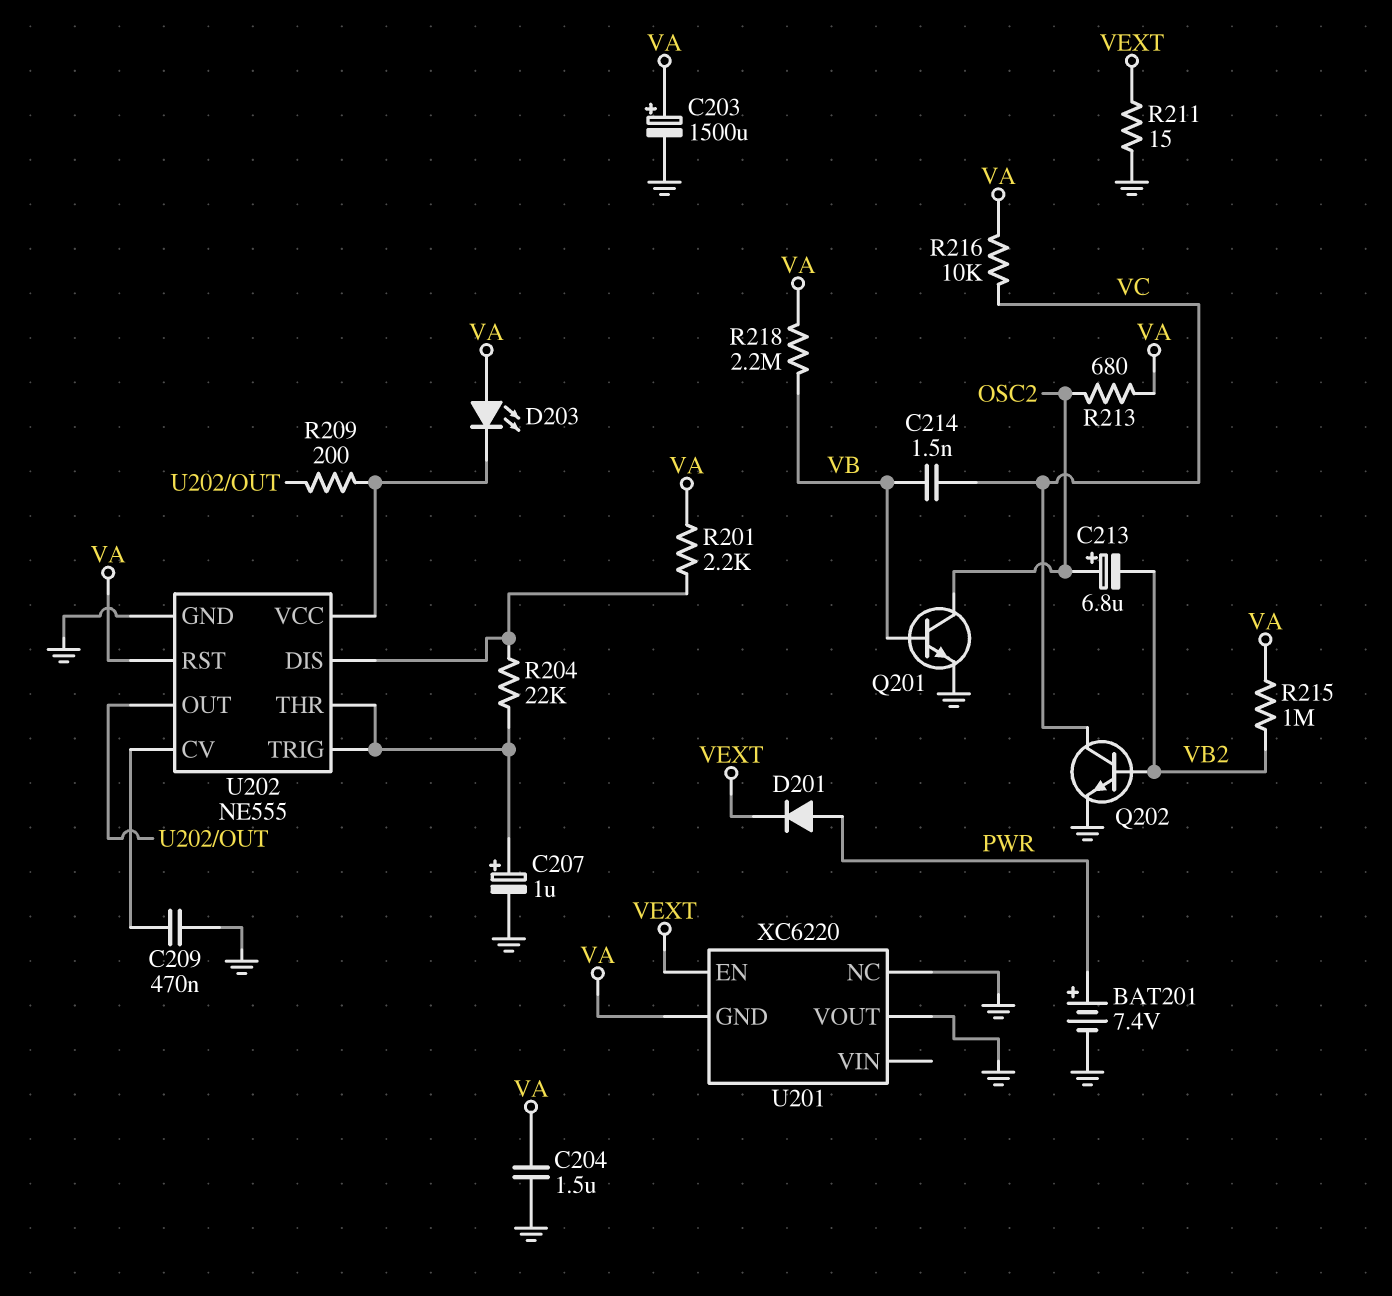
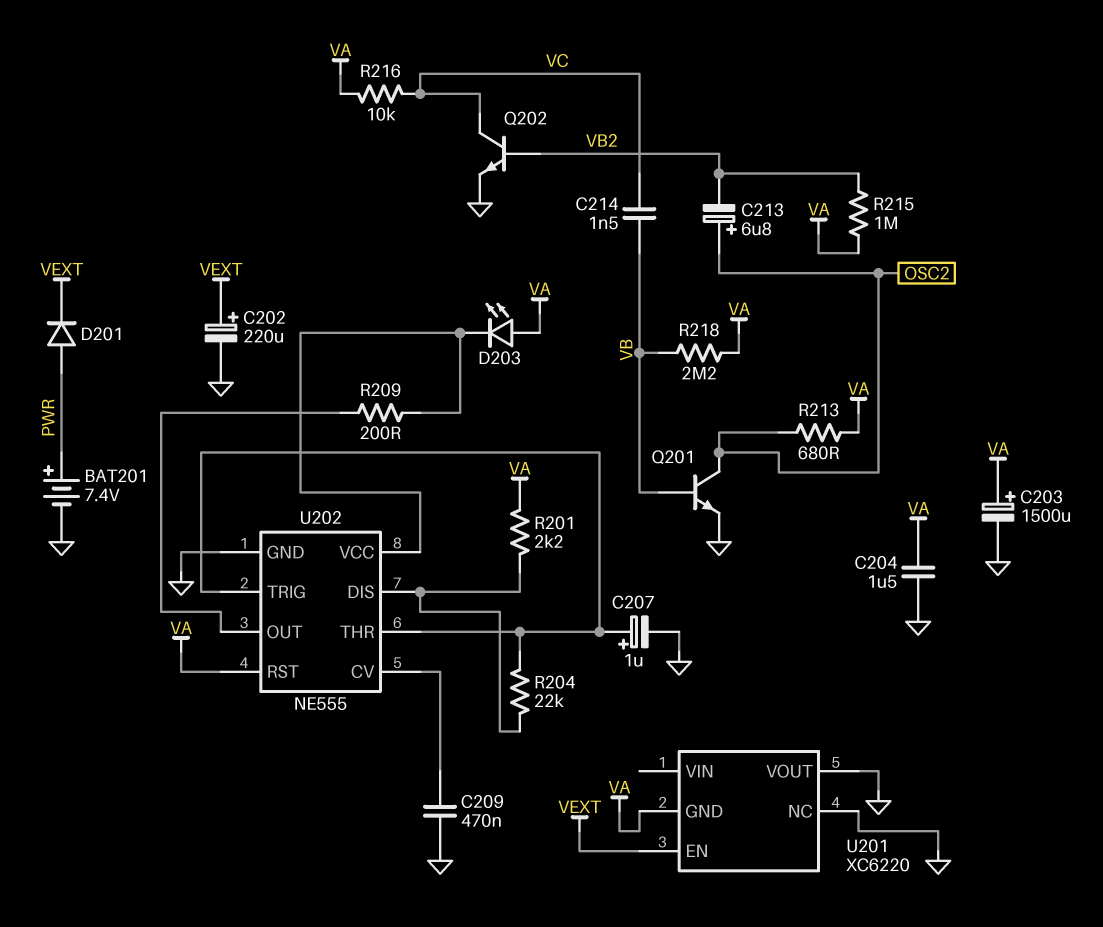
C202: none -> 220uF (plus VEXT, minus GND)
R211: 15 (GND, VEXT) -> none

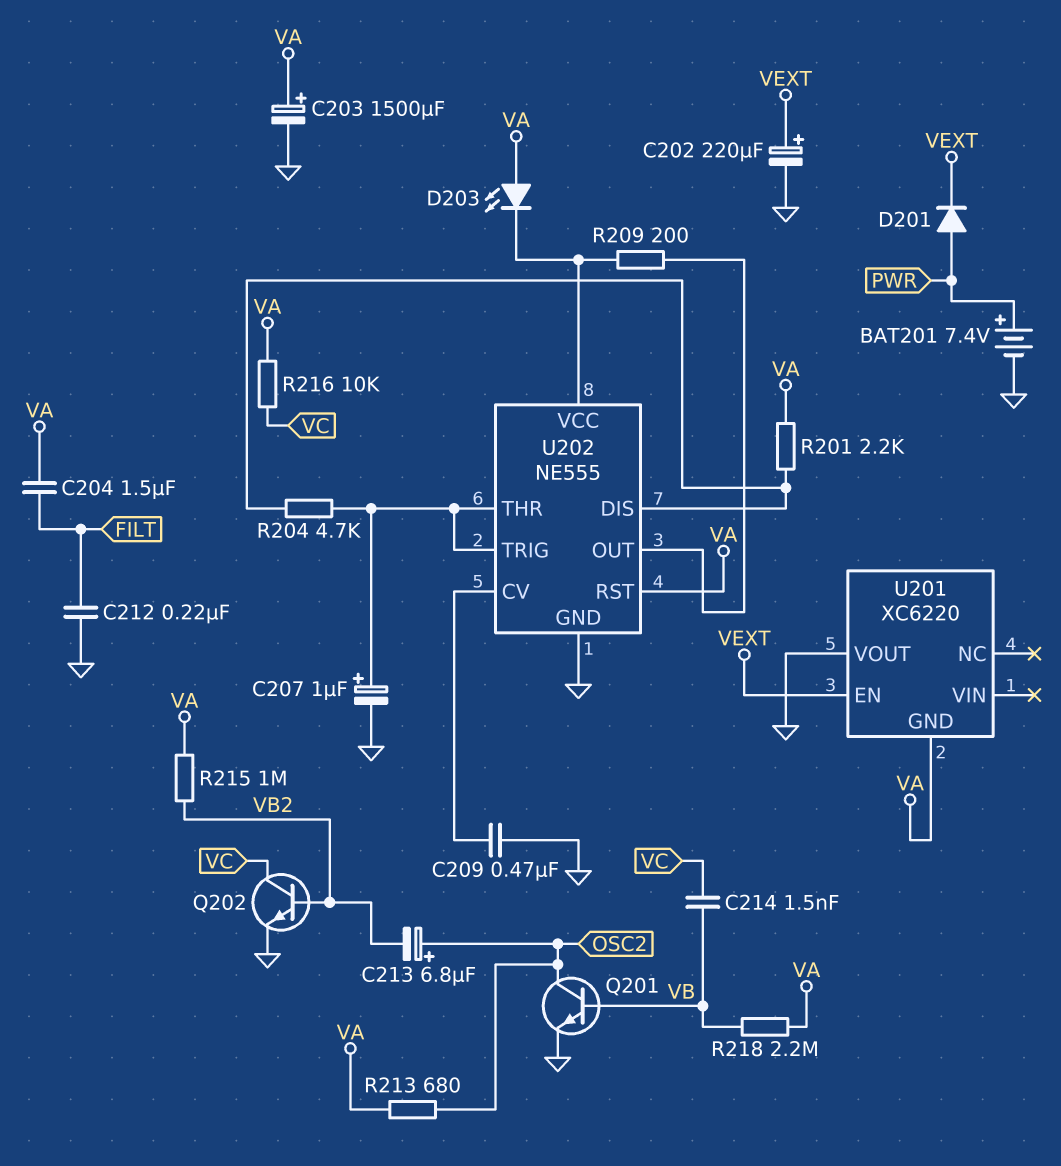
C204: 1.5uF (GND, VA) -> 1.5uF (FILT, VA)
C212: none -> 220nF (FILT, GND)
R204: 22k (U202/DIS, U202/THR) -> 4.7k (U202/DIS, U202/THR)
U201 pin NC: GND -> none

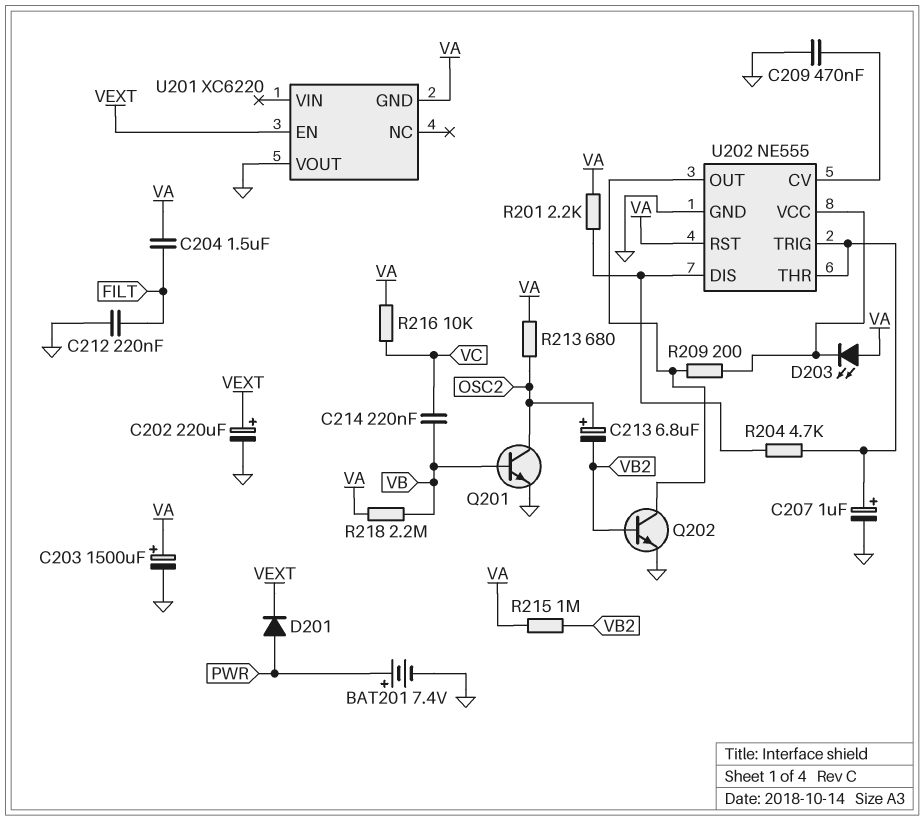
C214: 1.5nF (VB, VC) -> 220nF (VB, VC)
Q202: NPN (B VB2, C VC, E GND) -> NPN (B VB2, C U202/OUT, E GND)

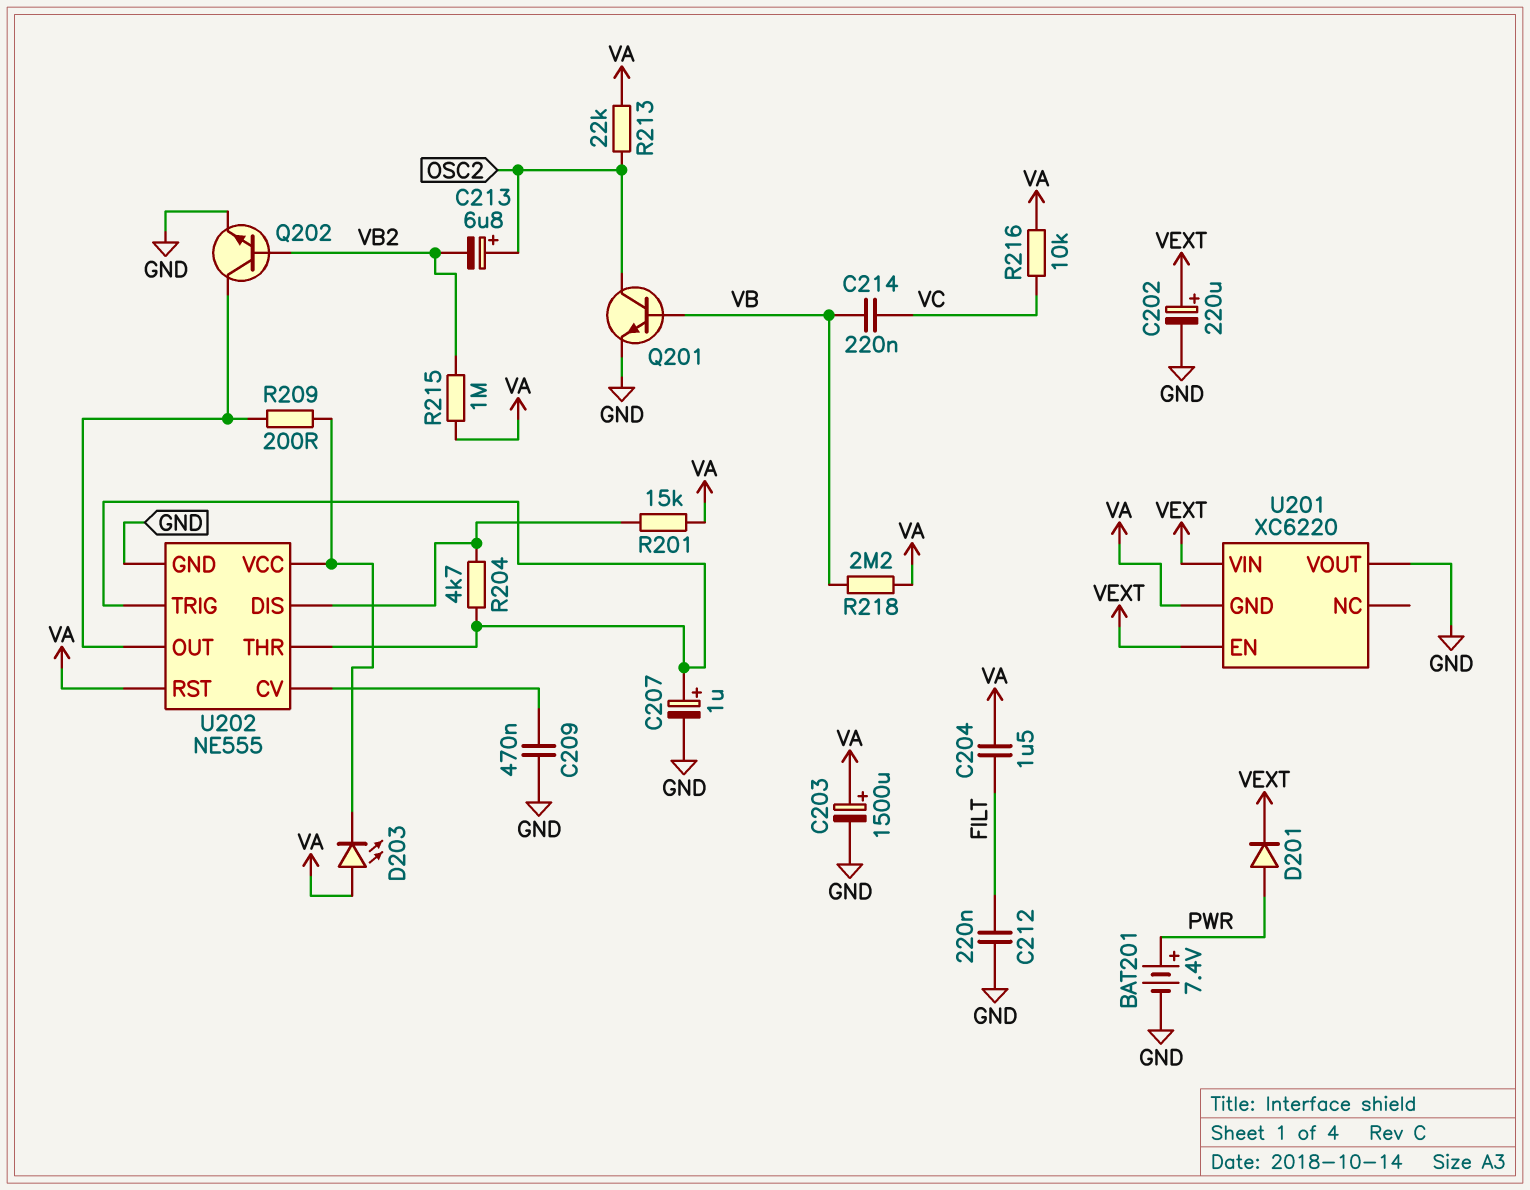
R201: 2.2k (U202/DIS, VA) -> 15k (U202/DIS, VA)
R213: 680 (OSC2, VA) -> 22k (OSC2, VA)
U201 pin VIN: none -> VEXT

